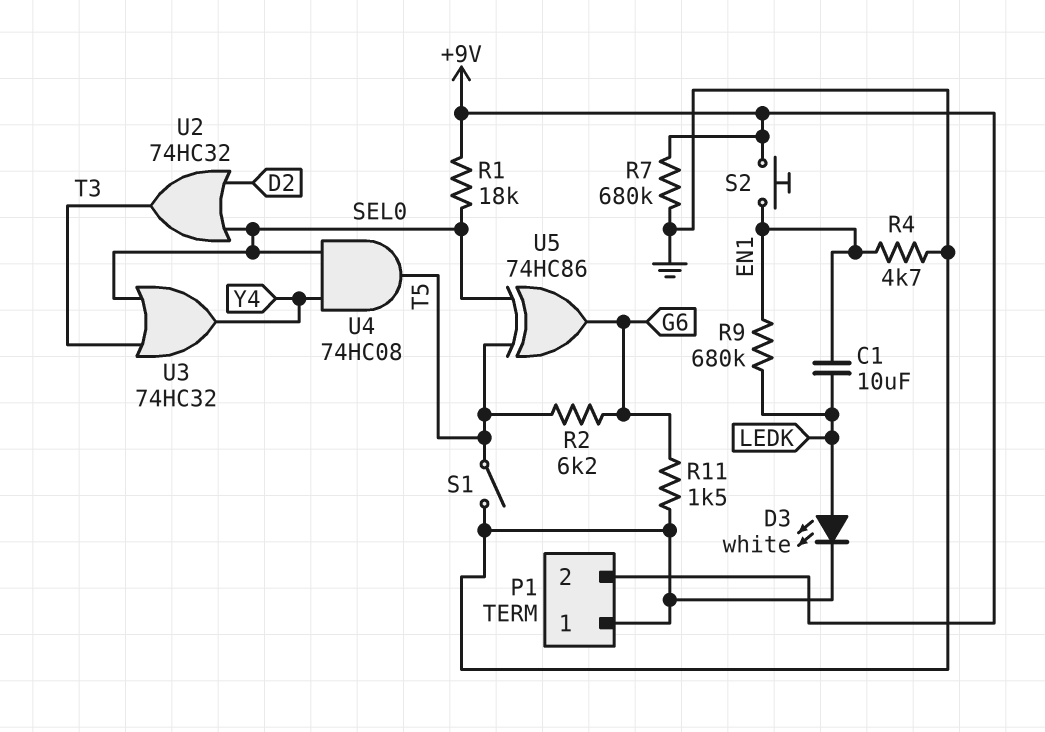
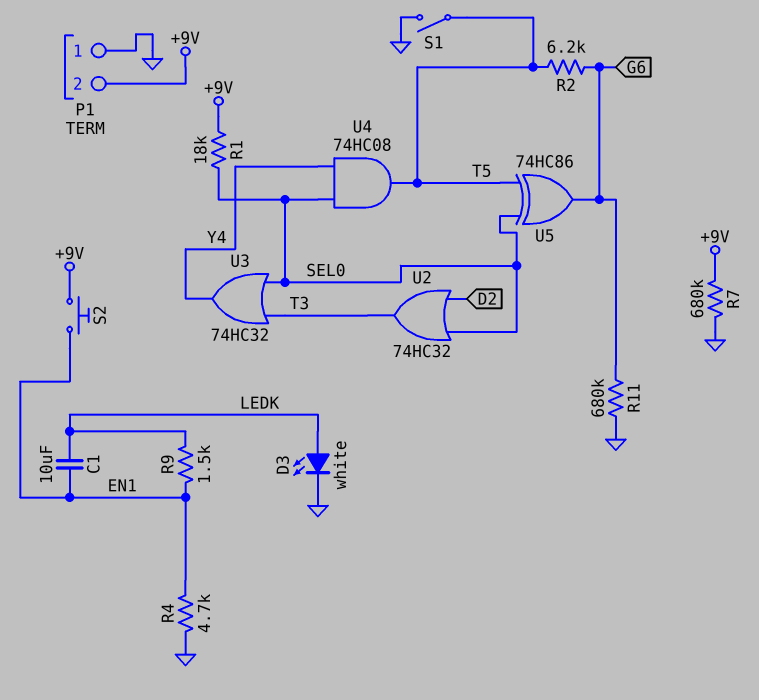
R9: 680k (EN1, LEDK) -> 1.5k (EN1, LEDK)
R11: 1.5k (G6, GND) -> 680k (G6, GND)

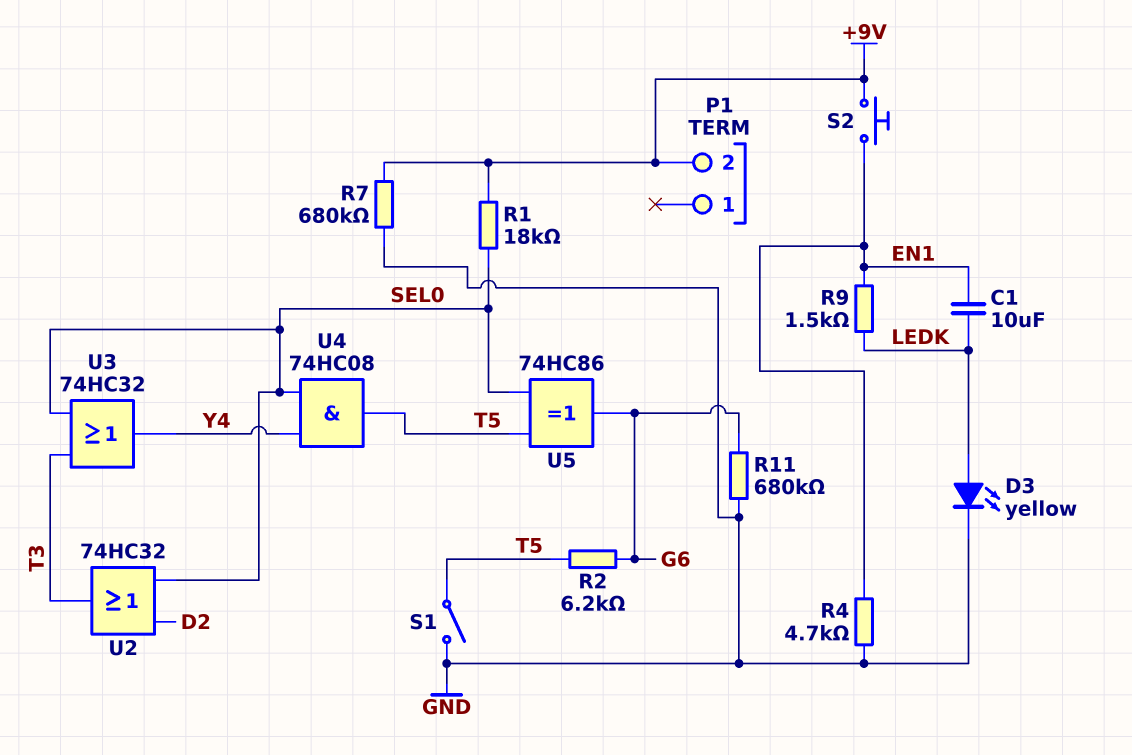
D3: LED white (A LEDK, K GND) -> LED yellow (A LEDK, K GND)
P1 pin 1: GND -> none

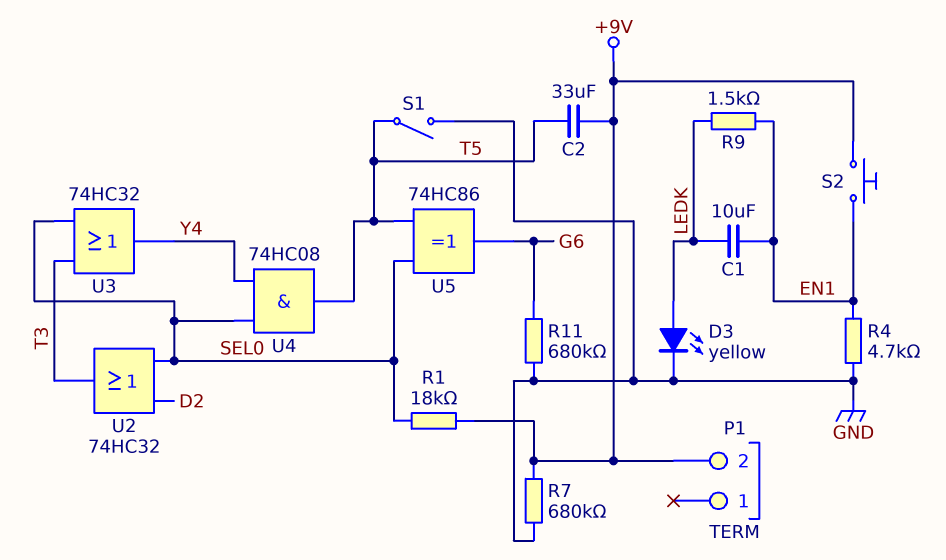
C2: none -> 33uF (+9V, T5)
R2: 6.2k (G6, T5) -> none

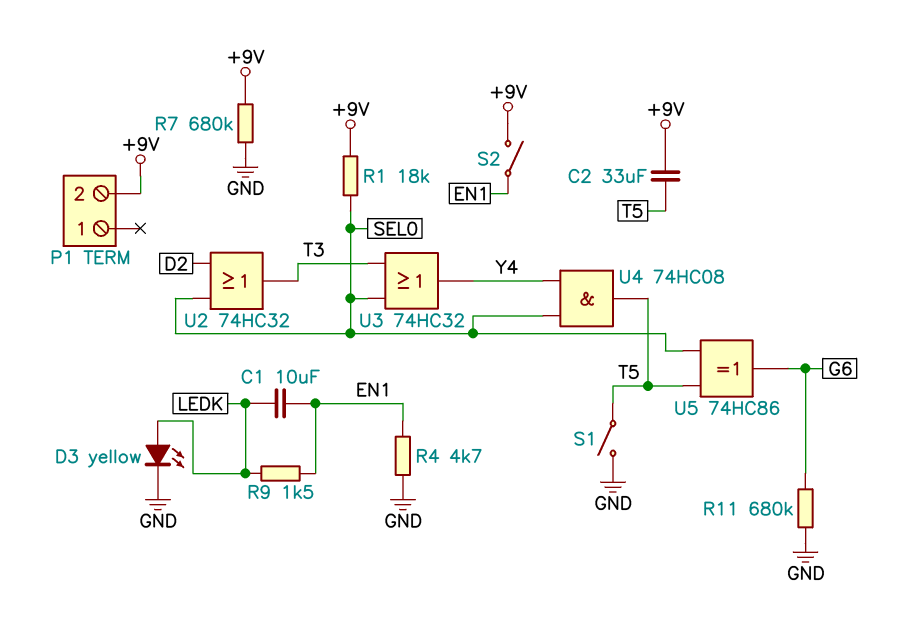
S2: button (+9V, EN1) -> switch (+9V, EN1)

